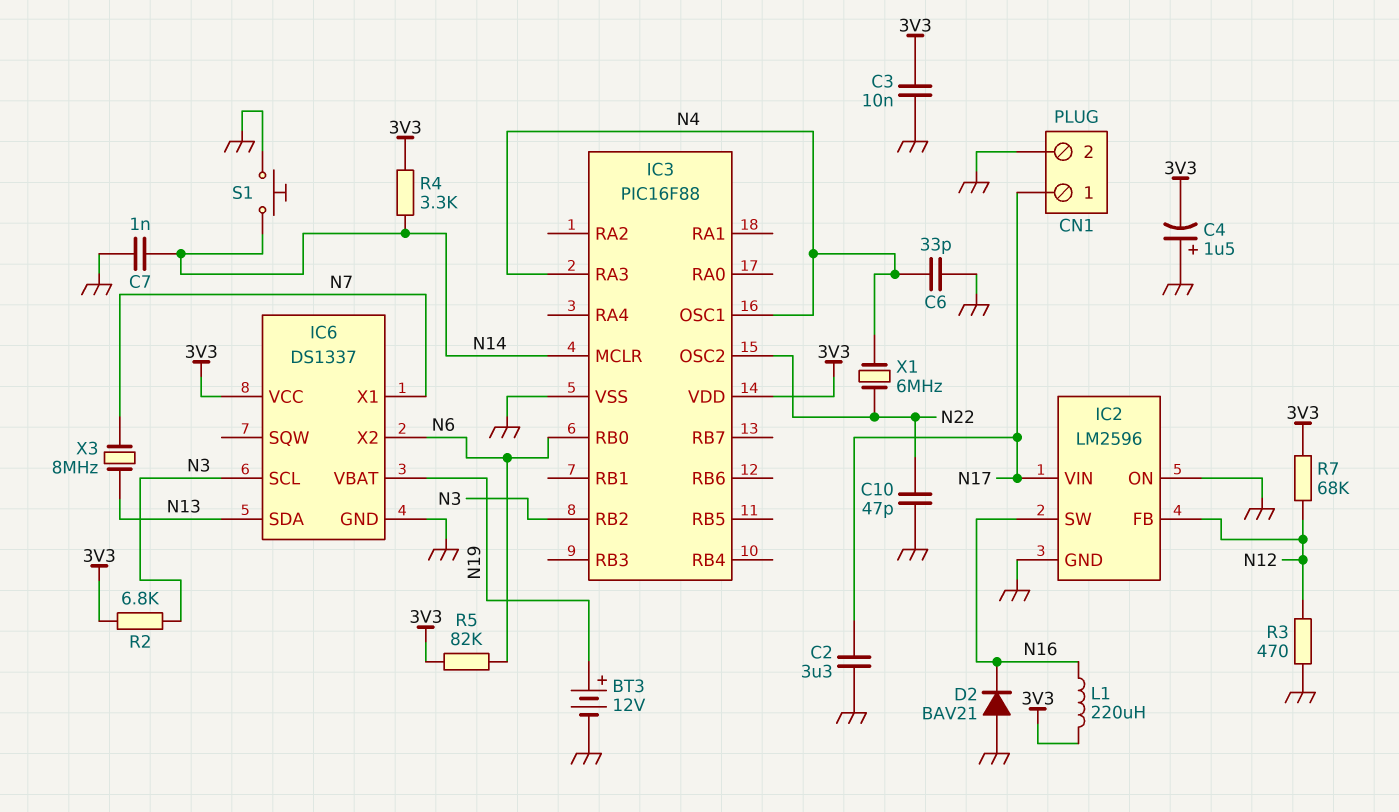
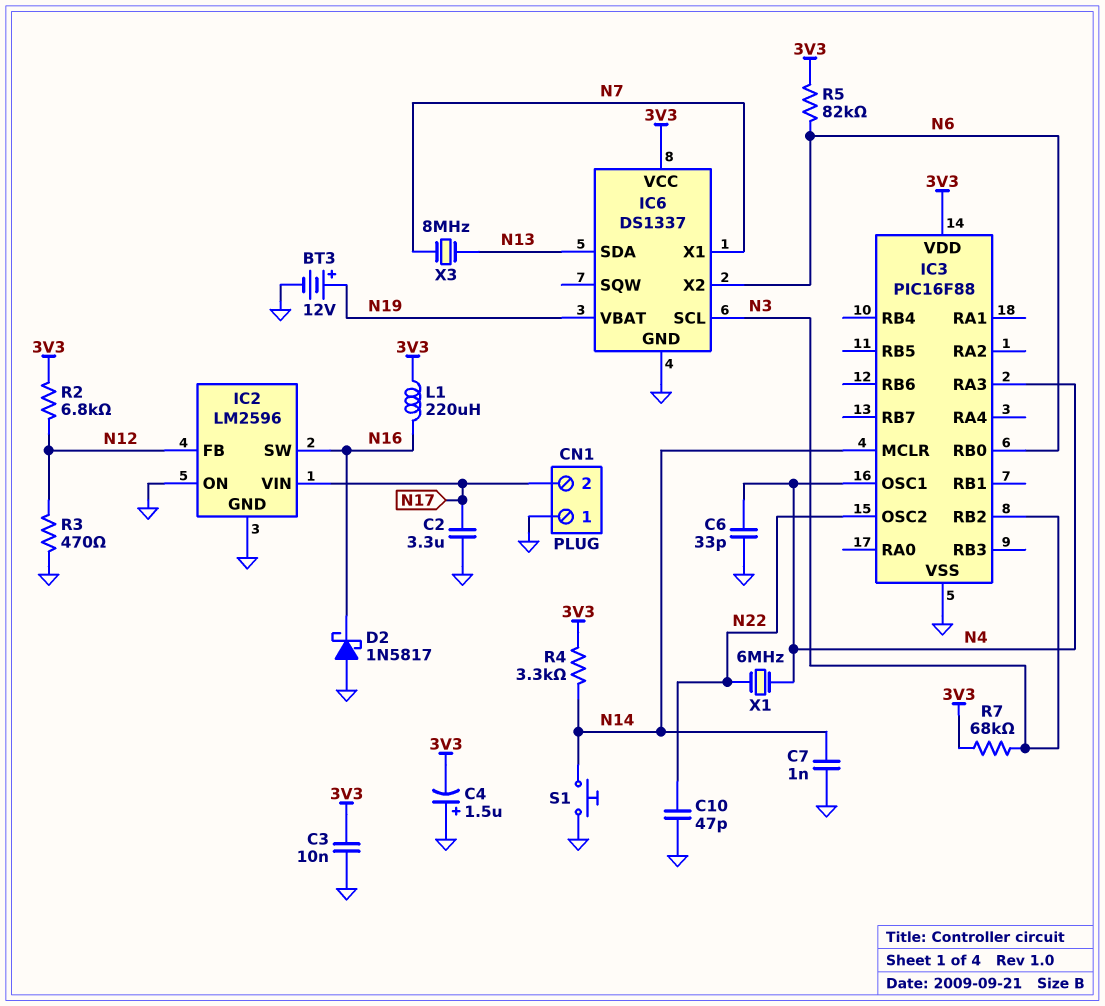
CN1 pin 1: N17 -> GND
CN1 pin 2: GND -> N17
D2: diode BAV21 (A GND, K N16) -> schottky 1N5817 (A GND, K N16)
R2: 6.8k (3V3, N3) -> 6.8k (3V3, N12)
R7: 68k (3V3, N12) -> 68k (3V3, N3)

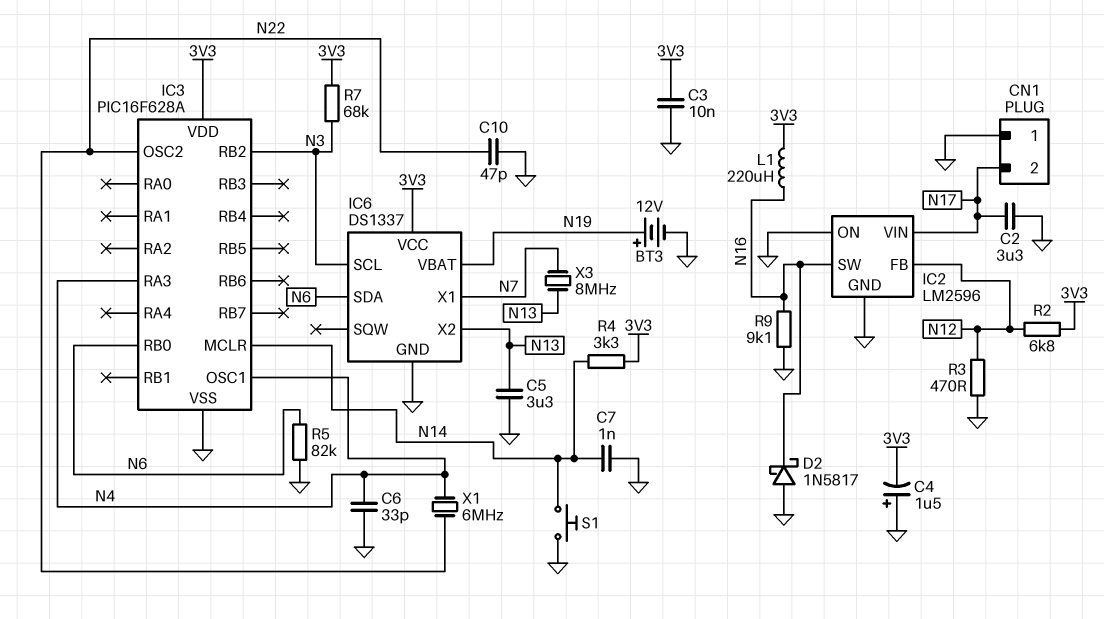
C5: none -> 3.3uF (GND, N13)
IC3: PIC16F88 -> PIC16F628A
IC6 pin SDA: N13 -> N6
IC6 pin X2: N6 -> N13
R5: 82k (3V3, N6) -> 82k (GND, N6)
R9: none -> 9.1k (GND, N16)

